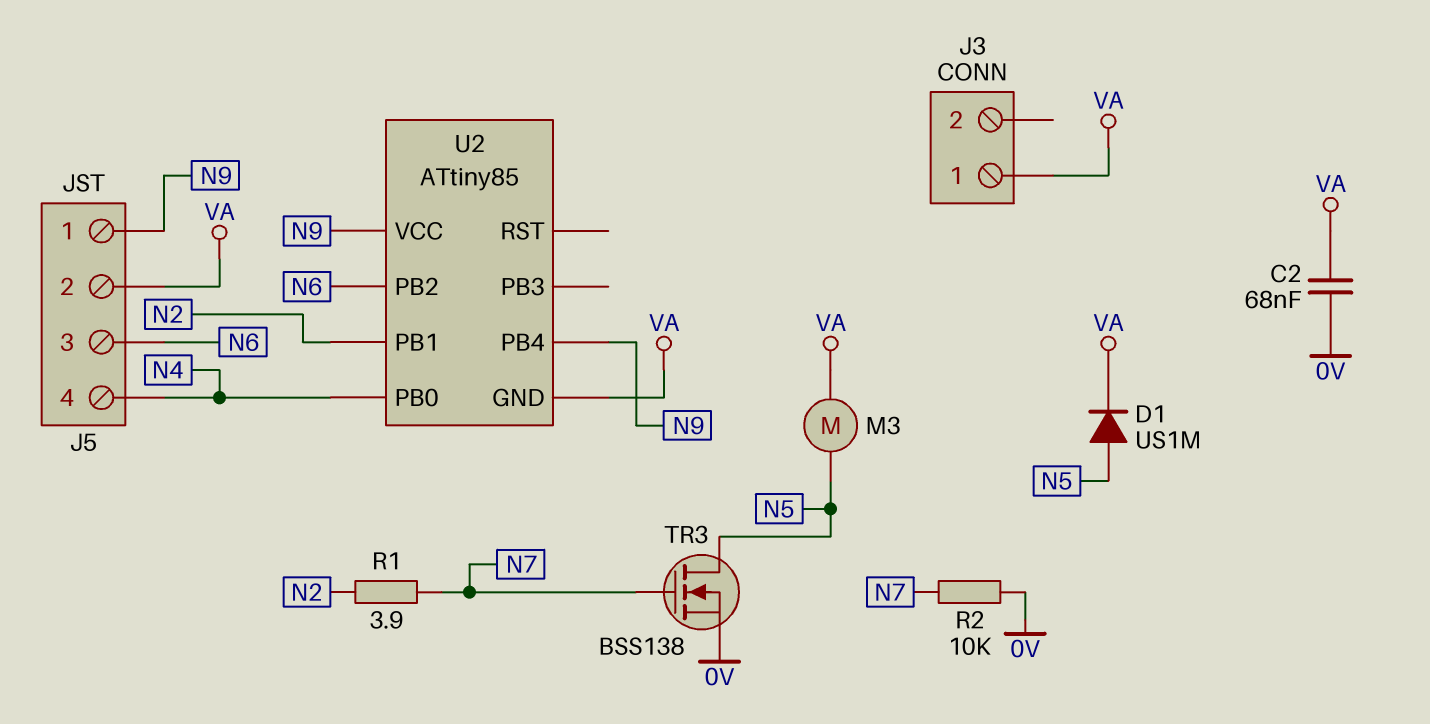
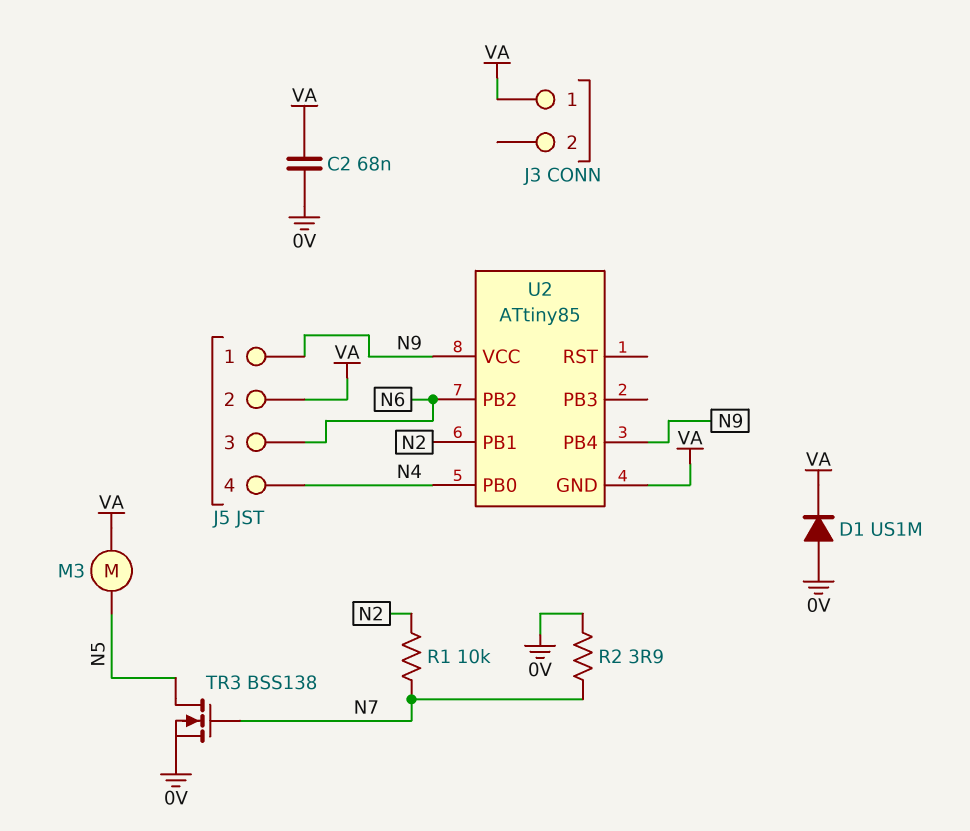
D1: diode US1M (A N5, K VA) -> diode US1M (A 0V, K VA)
R1: 3.9 (N2, N7) -> 10k (N2, N7)
R2: 10k (0V, N7) -> 3.9 (0V, N7)

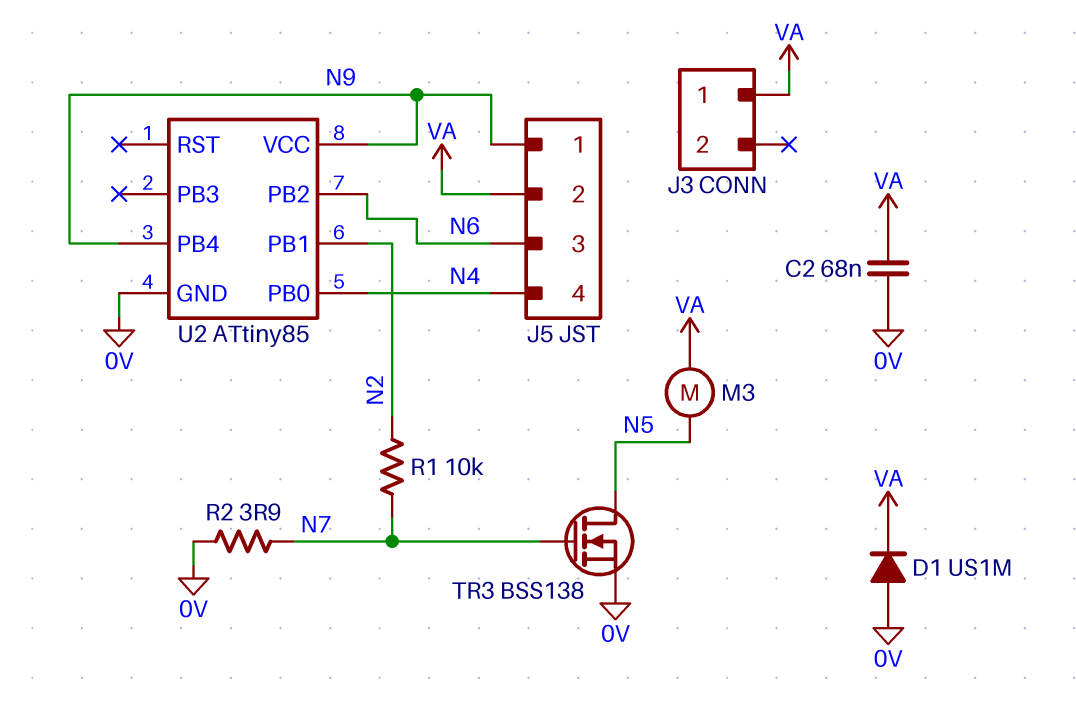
U2 pin GND: VA -> 0V

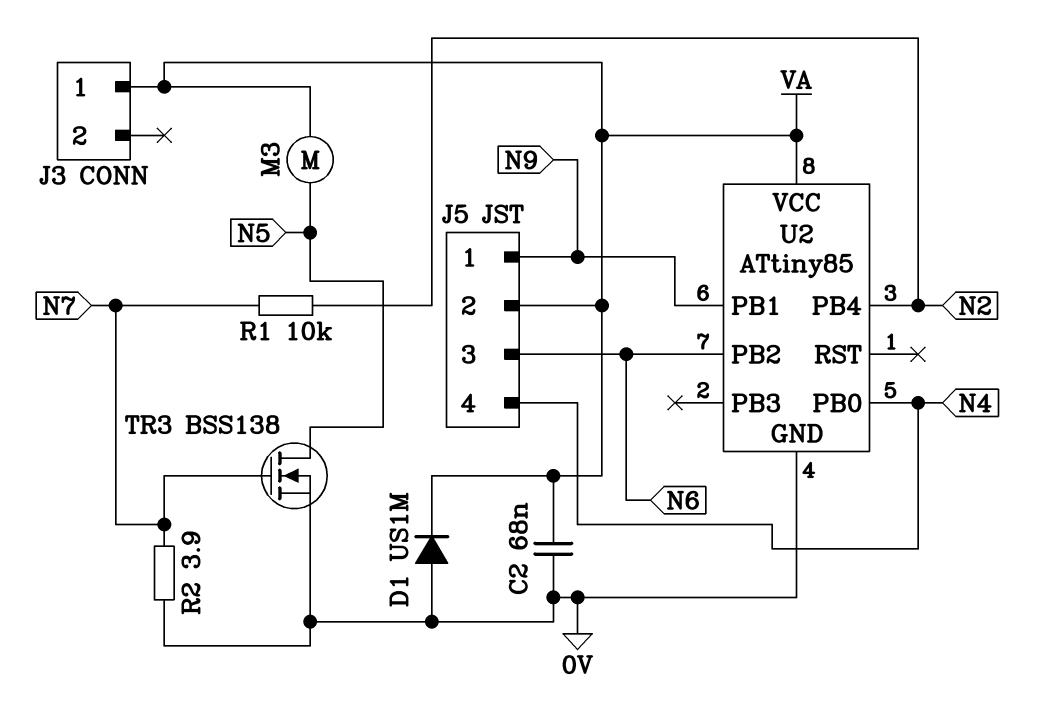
U2 pin PB1: N2 -> N9
U2 pin PB4: N9 -> N2
U2 pin VCC: N9 -> VA

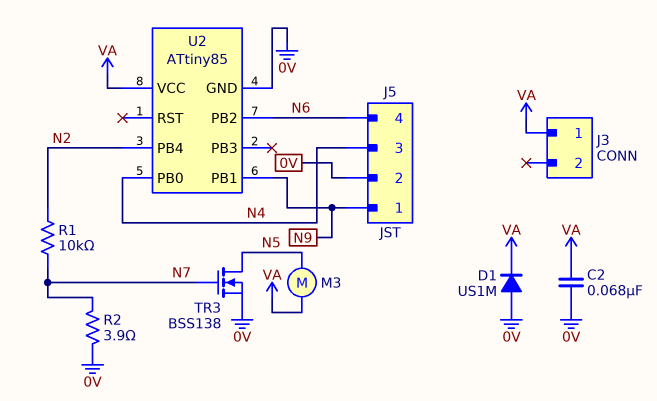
J5 pin 2: VA -> 0V
J5 pin 3: N6 -> N4
J5 pin 4: N4 -> N6

